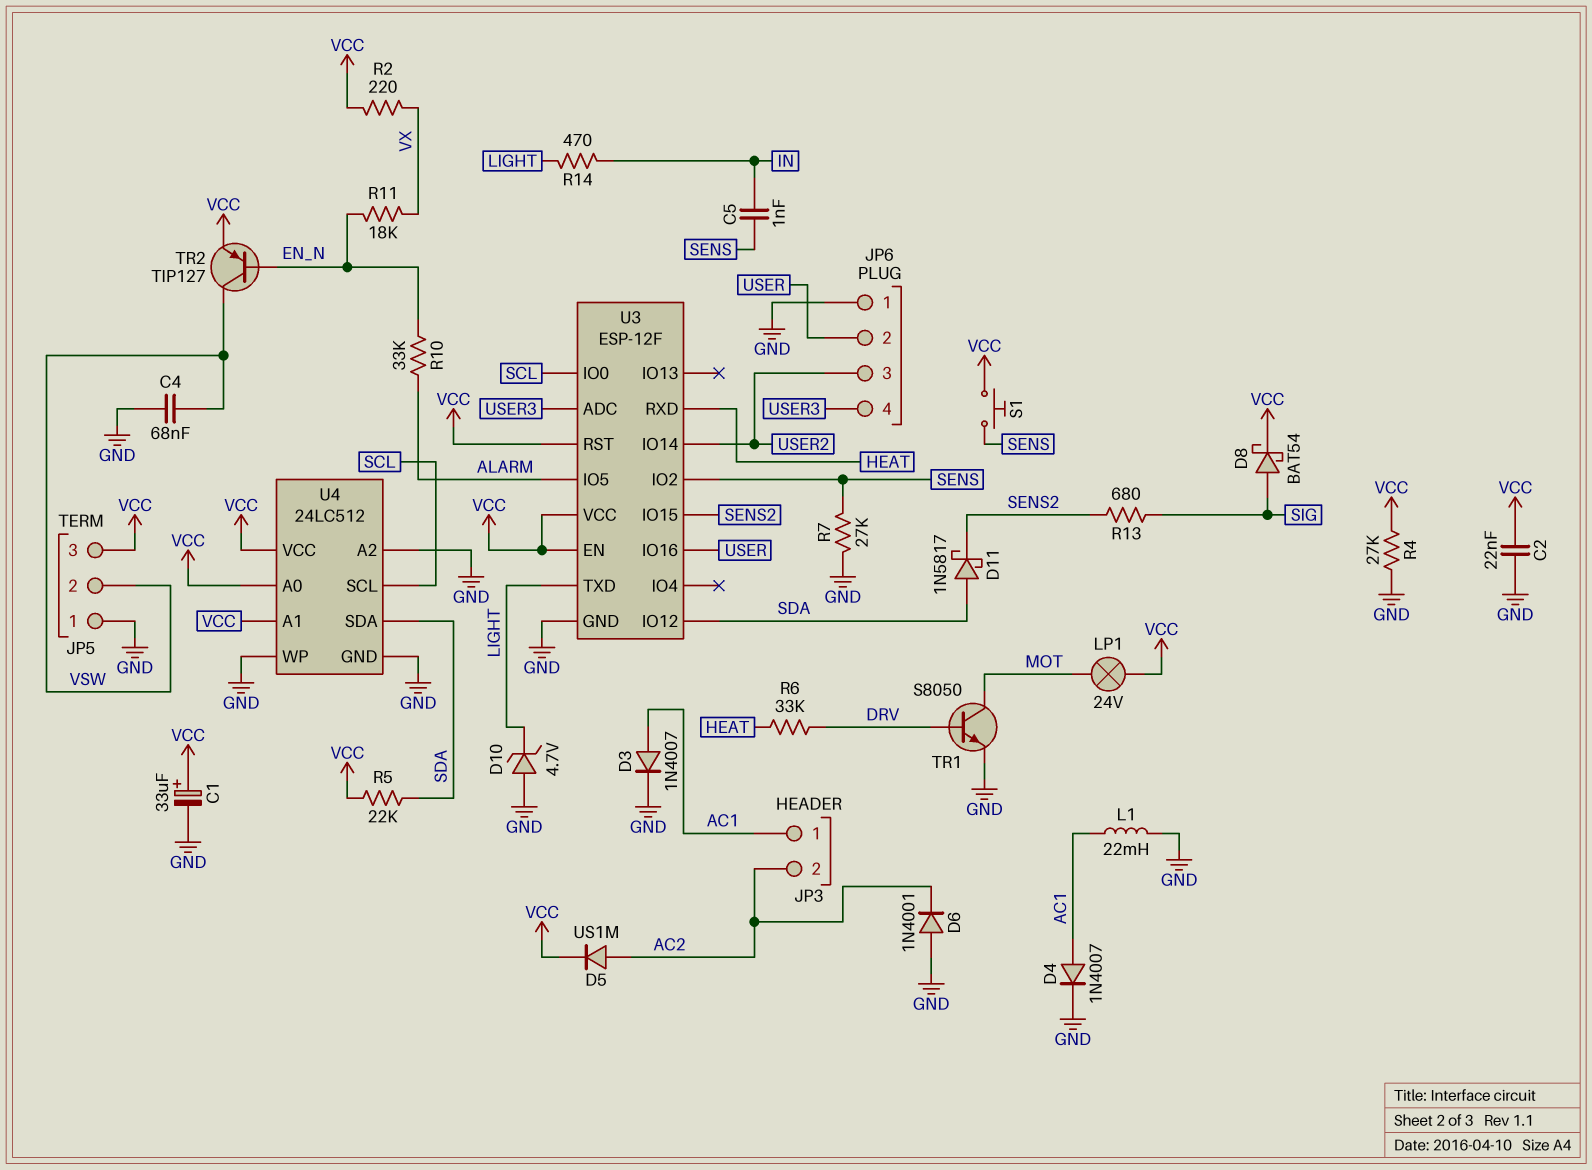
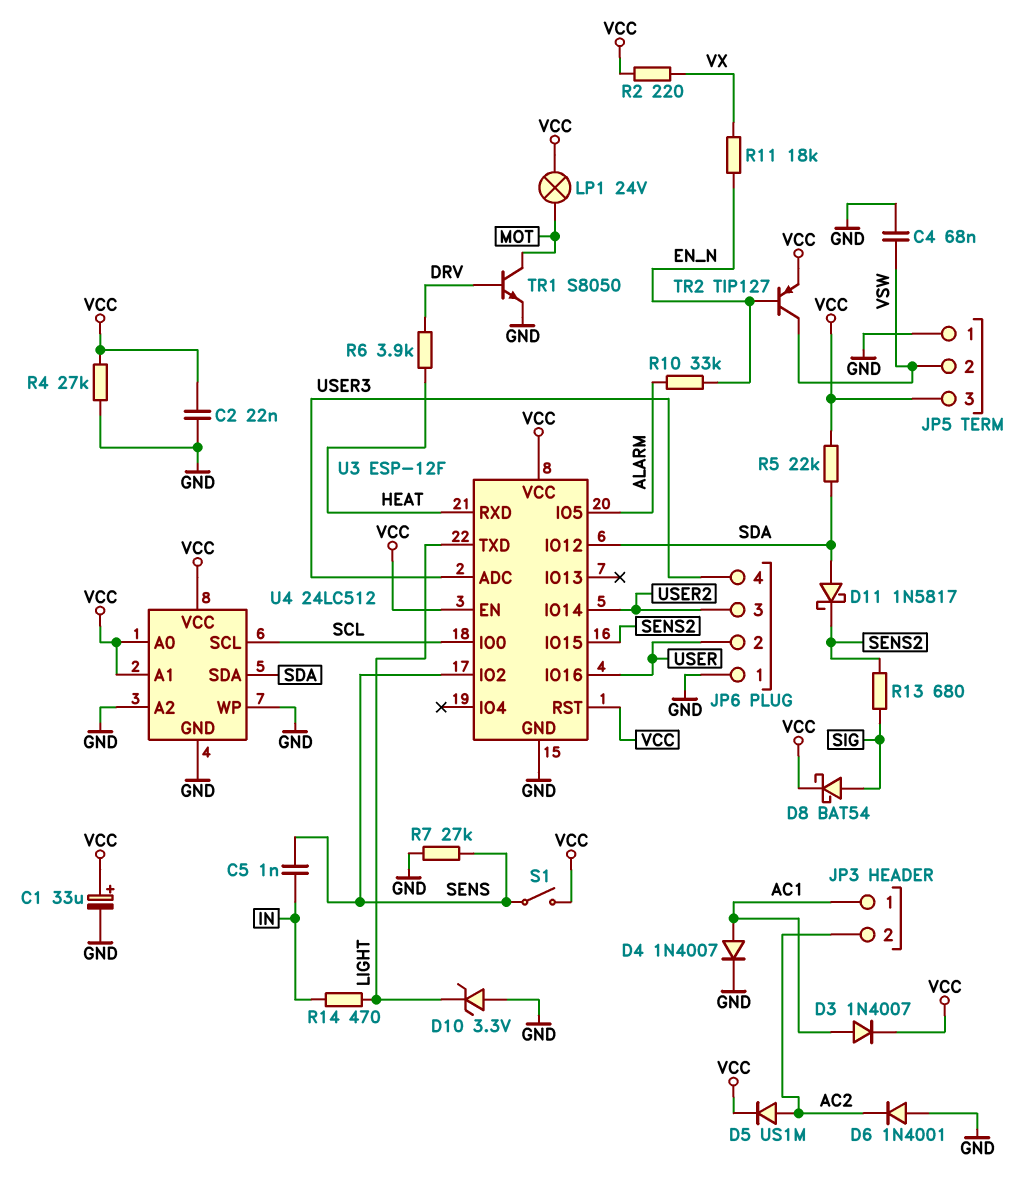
D3: diode 1N4007 (A AC1, K GND) -> diode 1N4007 (A AC1, K VCC)
D10: zener 4.7V (A GND, K LIGHT) -> zener 3.3V (A GND, K LIGHT)
L1: 22mH (AC1, GND) -> none
R6: 33k (DRV, HEAT) -> 3.9k (DRV, HEAT)
S1: button (SENS, VCC) -> switch (SENS, VCC)

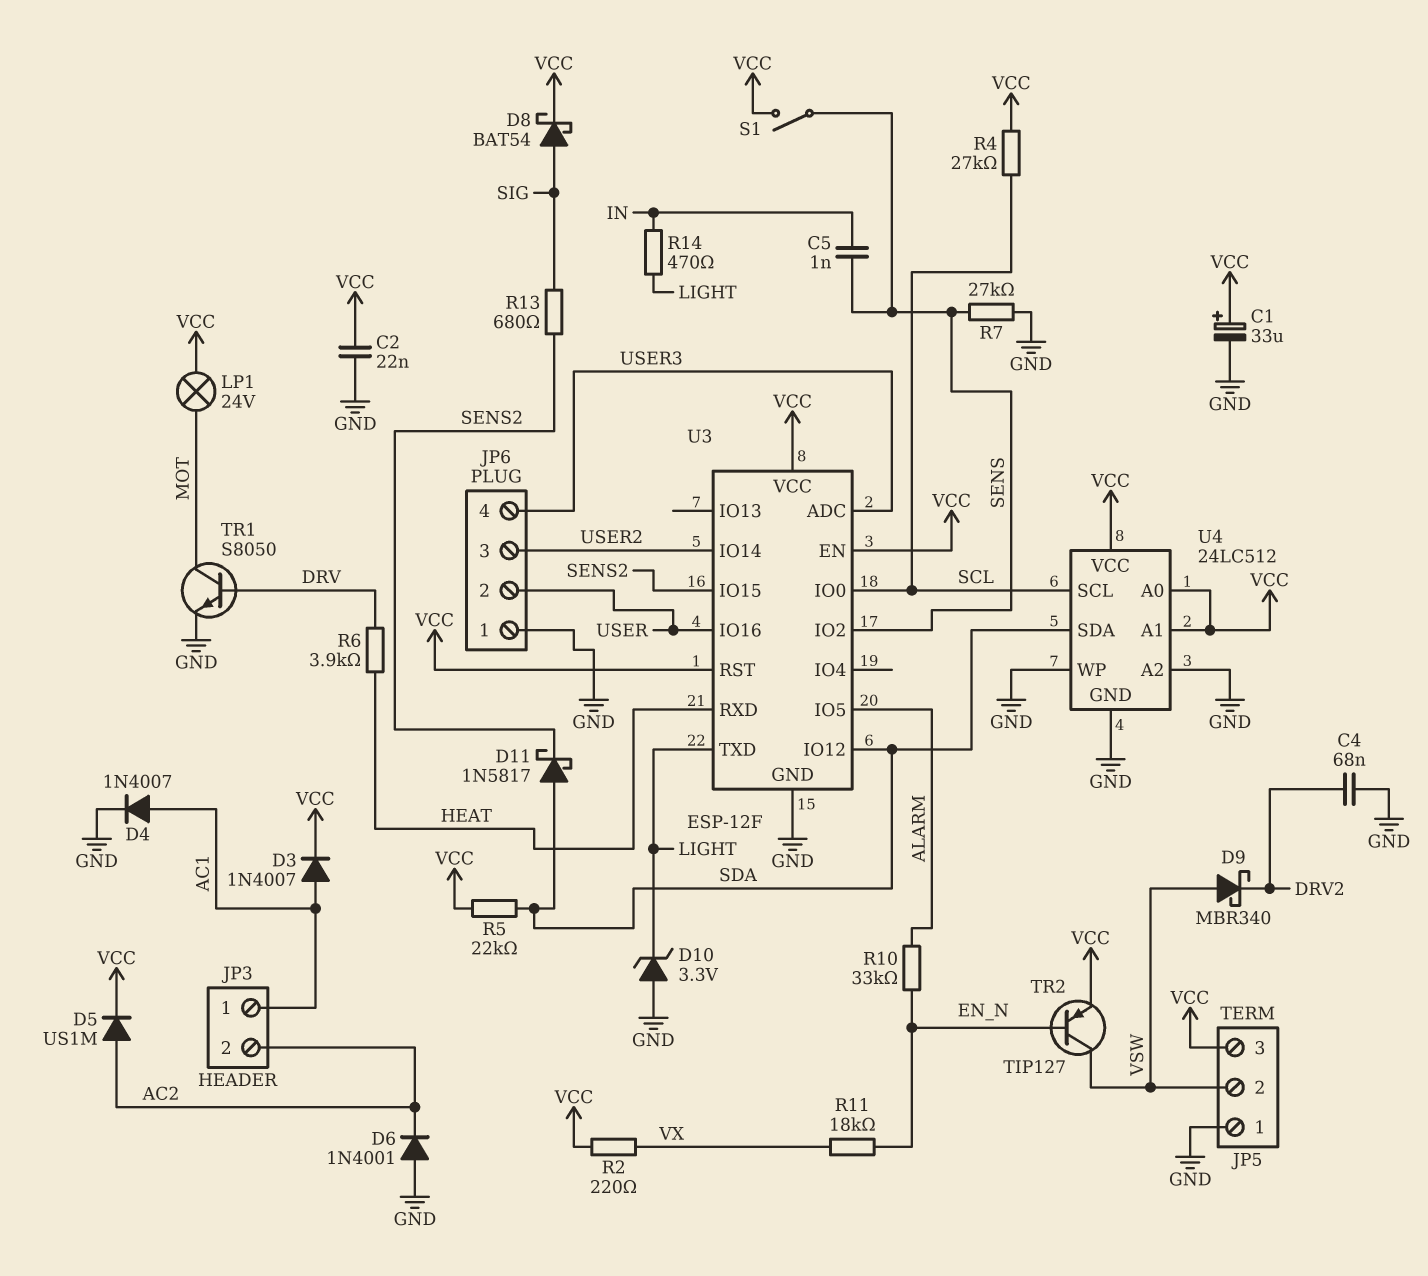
C4: 68nF (GND, VSW) -> 68nF (DRV2, GND)
D9: none -> schottky MBR340 (A VSW, K DRV2)
R4: 27k (GND, VCC) -> 27k (SCL, VCC)

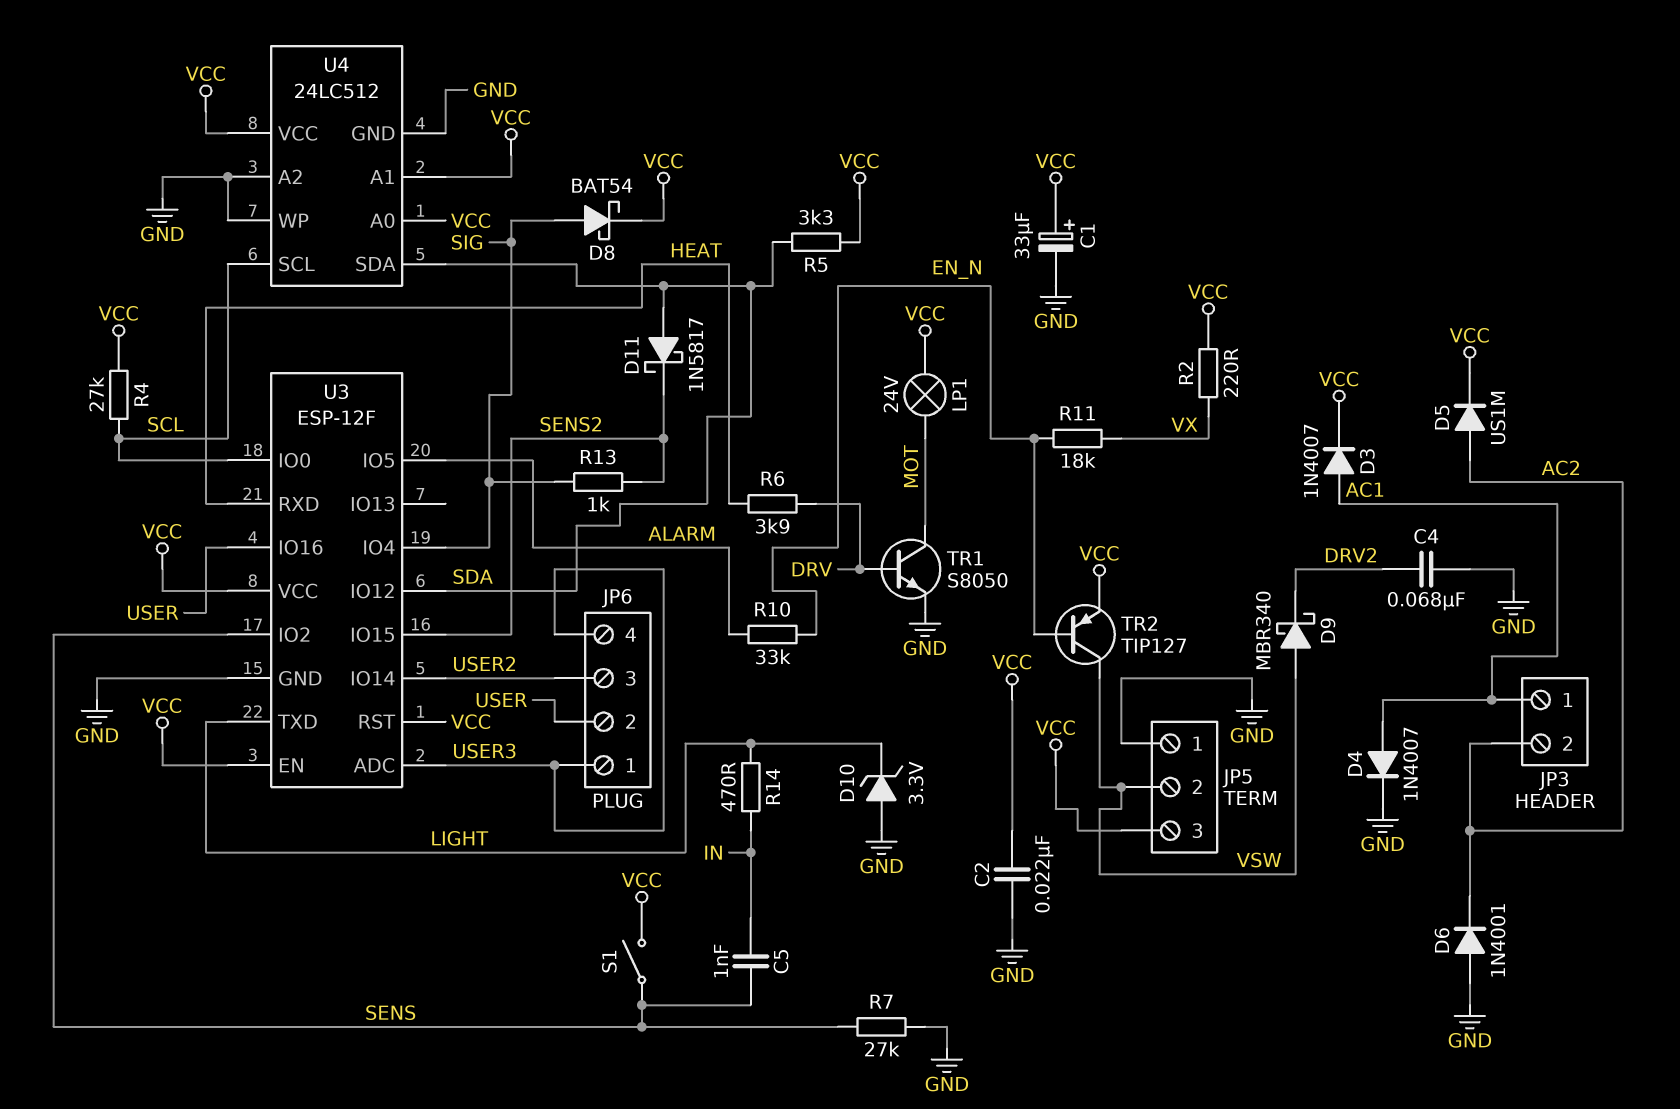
JP6 pin 1: GND -> USER3
R5: 22k (SDA, VCC) -> 3.3k (SDA, VCC)
R13: 680 (SENS2, SIG) -> 1k (SENS2, SIG)
U3 pin IO4: none -> SIG

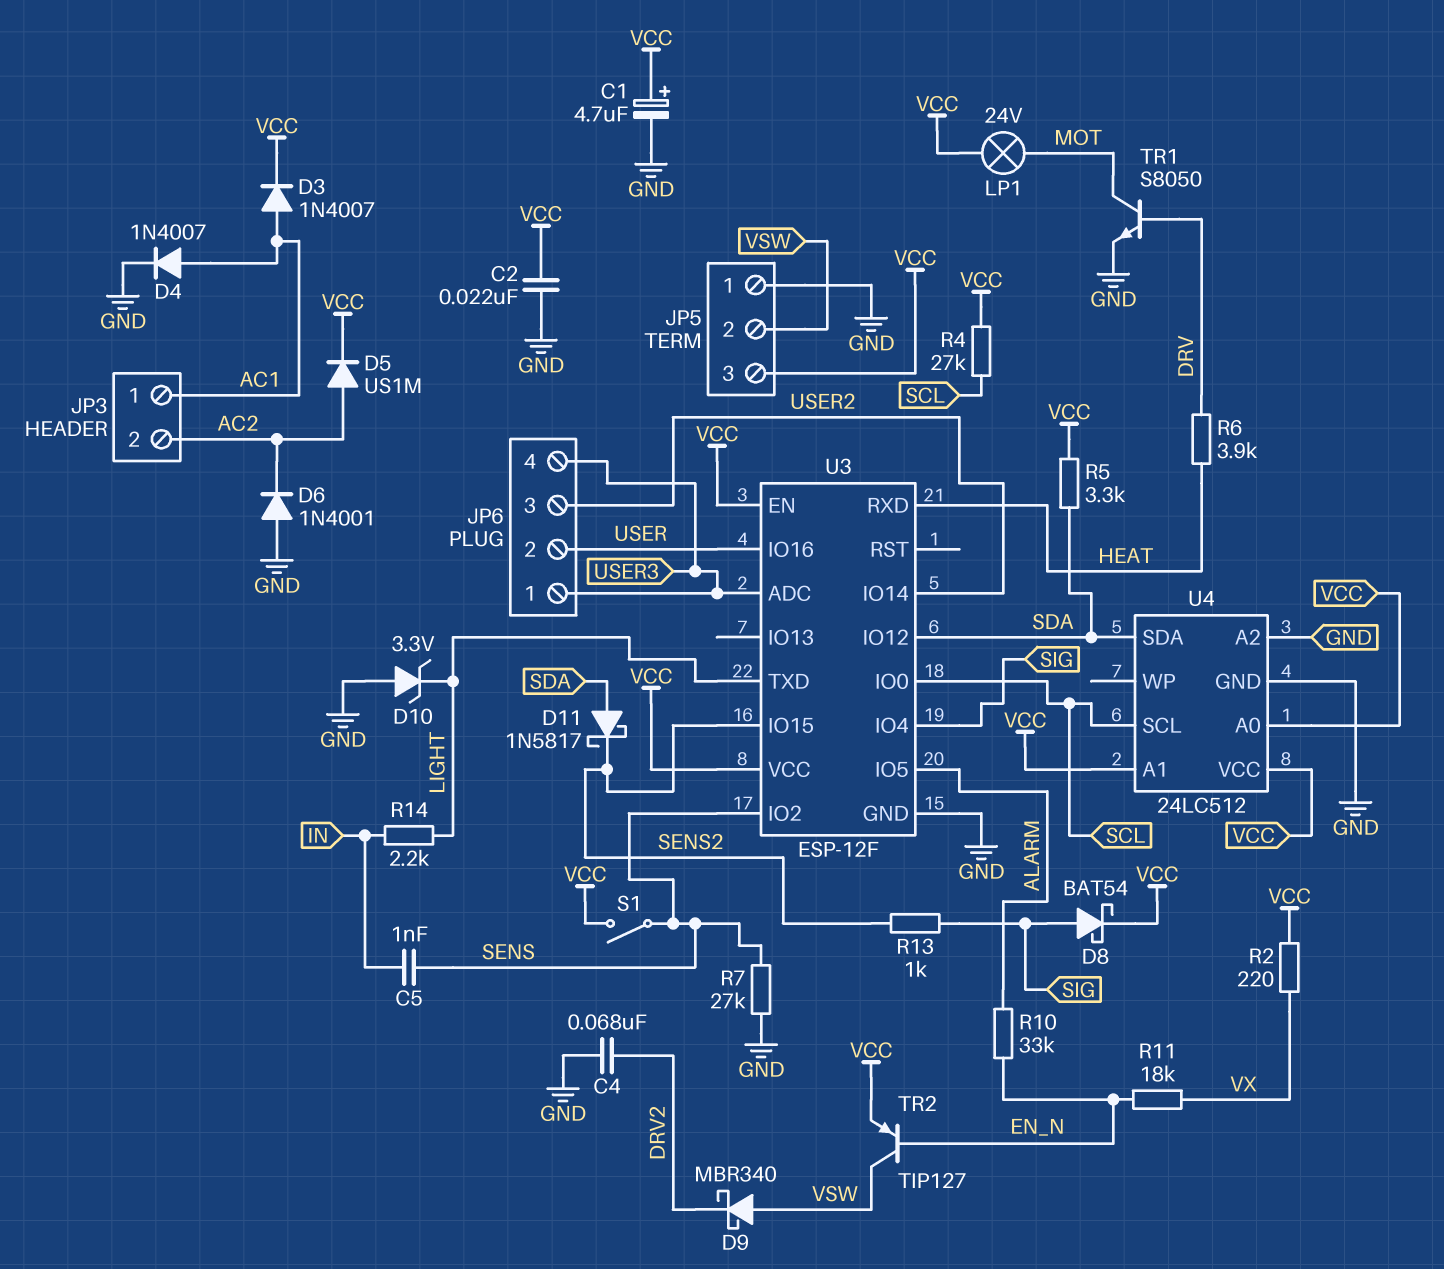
C1: 33uF (plus VCC, minus GND) -> 4.7uF (plus VCC, minus GND)
R14: 470 (IN, LIGHT) -> 2.2k (IN, LIGHT)
U3 pin RST: VCC -> none
U4 pin WP: GND -> none

